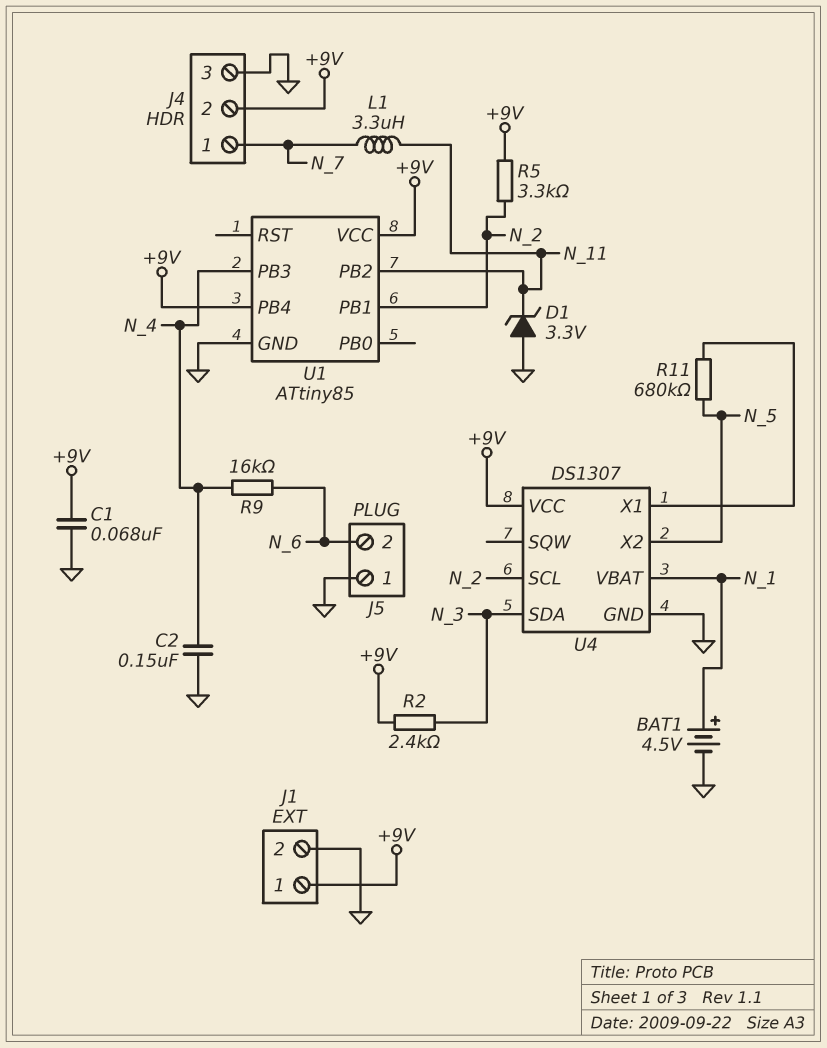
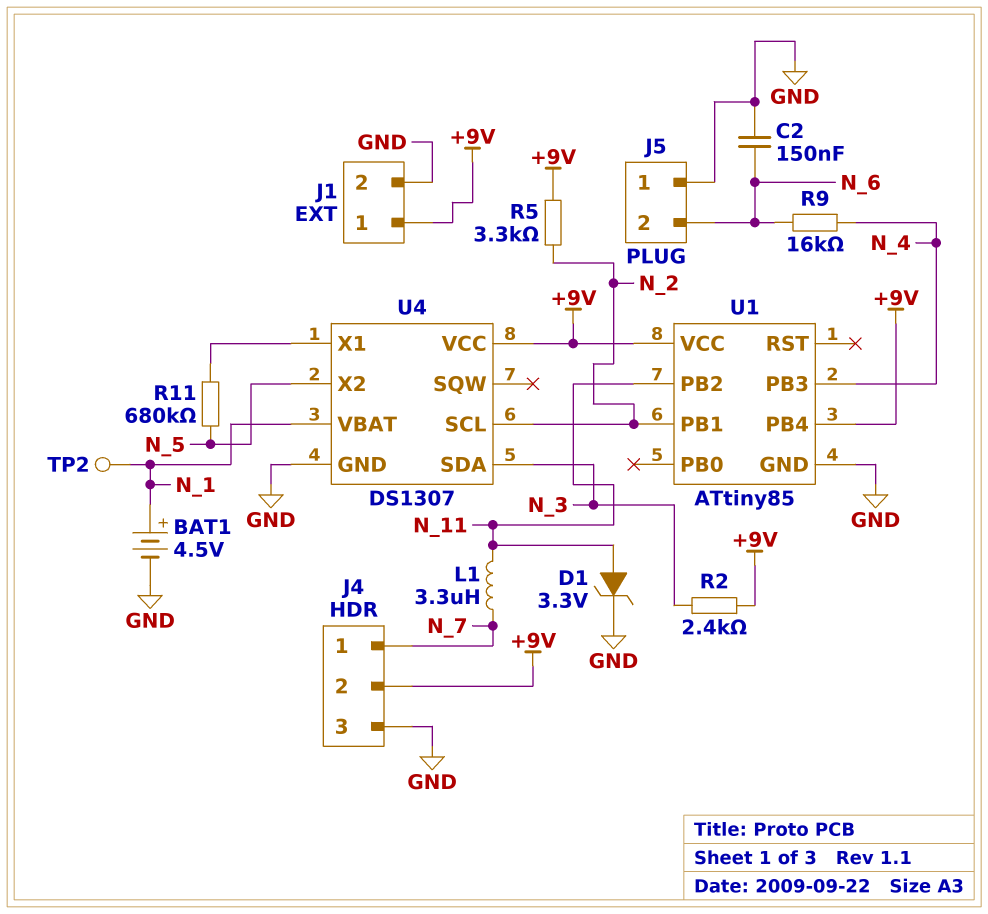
C1: 68nF (+9V, GND) -> none
C2: 150nF (GND, N_4) -> 150nF (GND, N_6)
D1: zener 3.3V (A GND, K N_11) -> zener 3.3V (A N_11, K GND)
TP2: none -> test point (N_1)

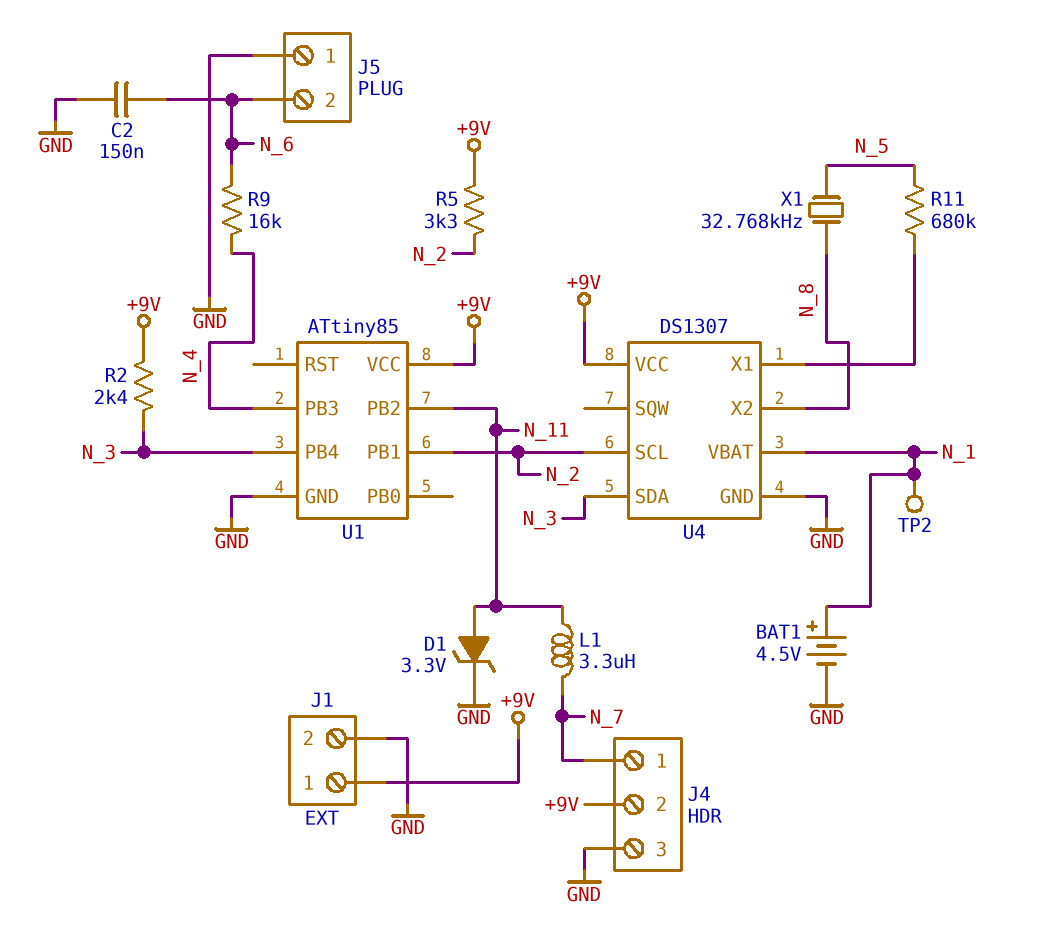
U1 pin PB4: +9V -> N_3
U4 pin X2: N_5 -> N_8
X1: none -> 32.768kHz (N_5, N_8)

